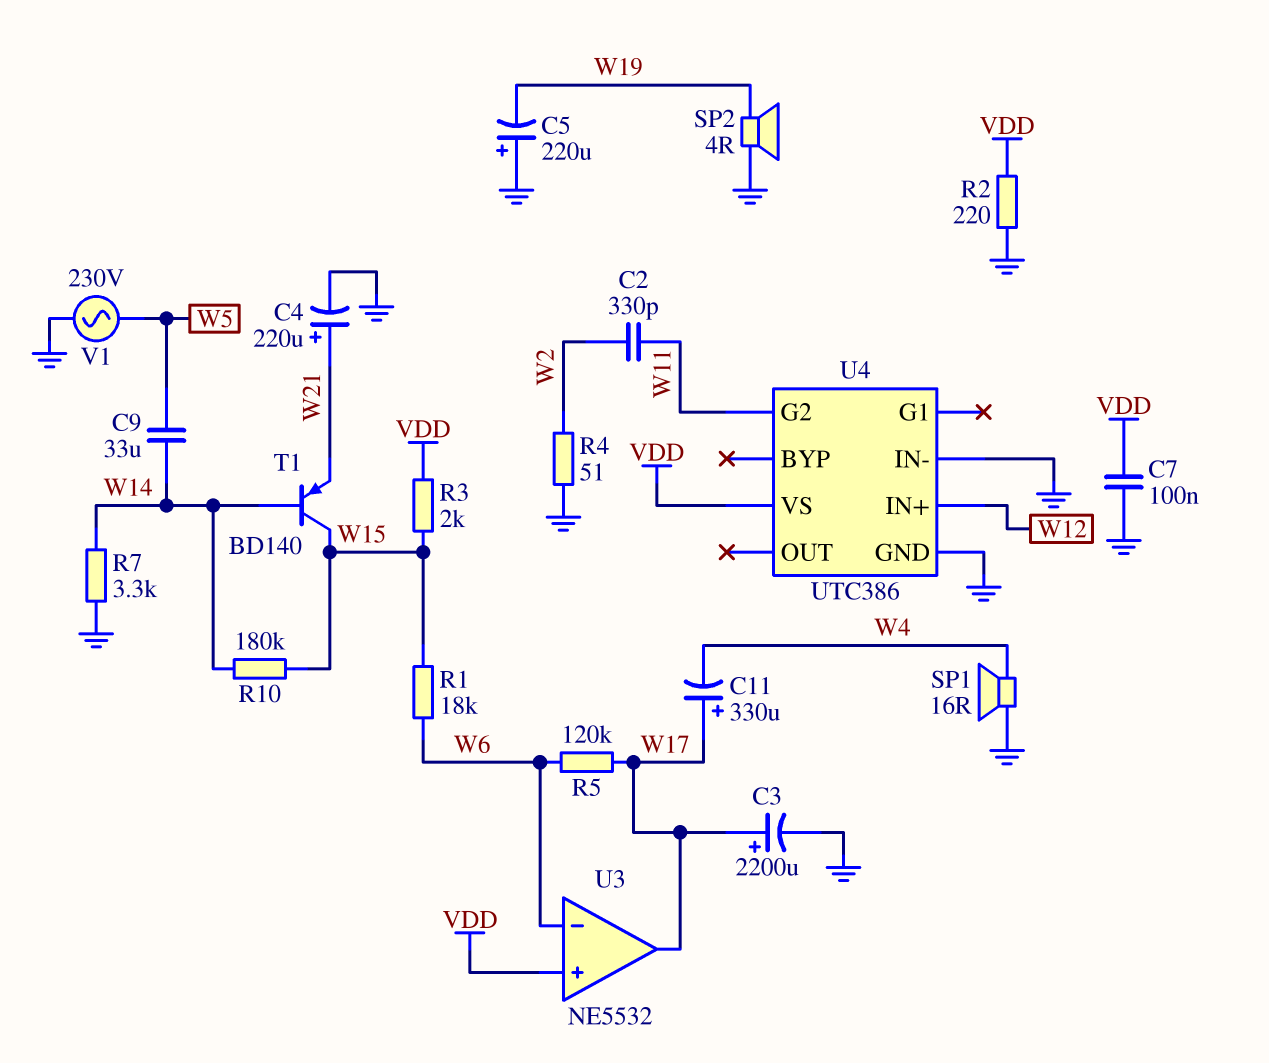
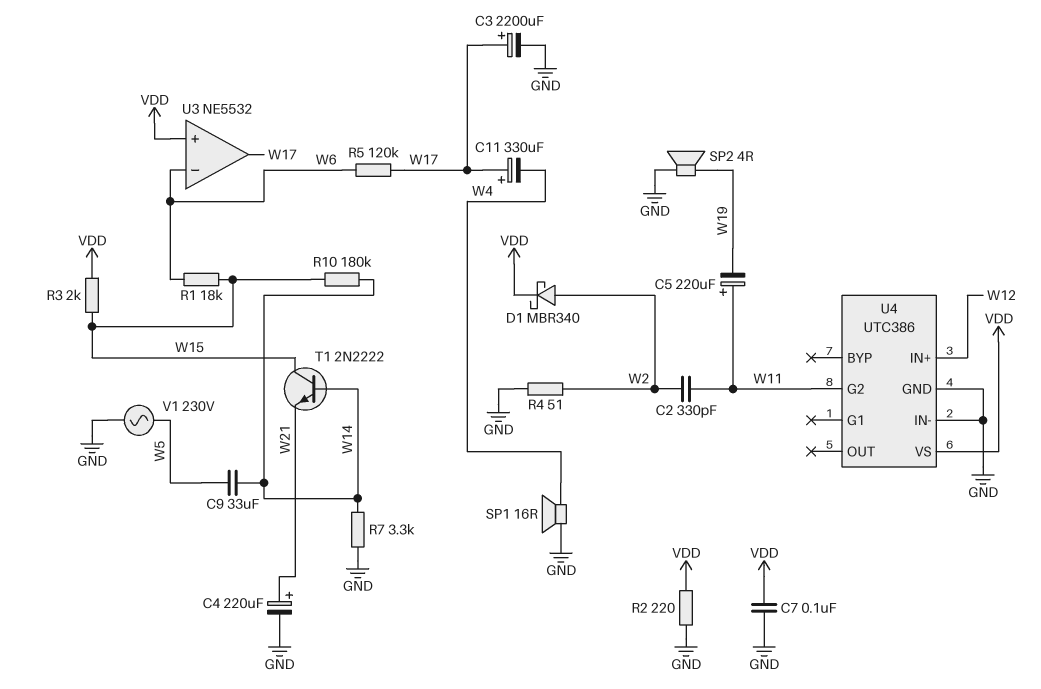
C5: 220uF (plus GND, minus W19) -> 220uF (plus W11, minus W19)
D1: none -> schottky MBR340 (A W2, K VDD)
T1: PNP BD140 (B W14, C W15, E W21) -> NPN 2N2222 (B W14, C W15, E W21)

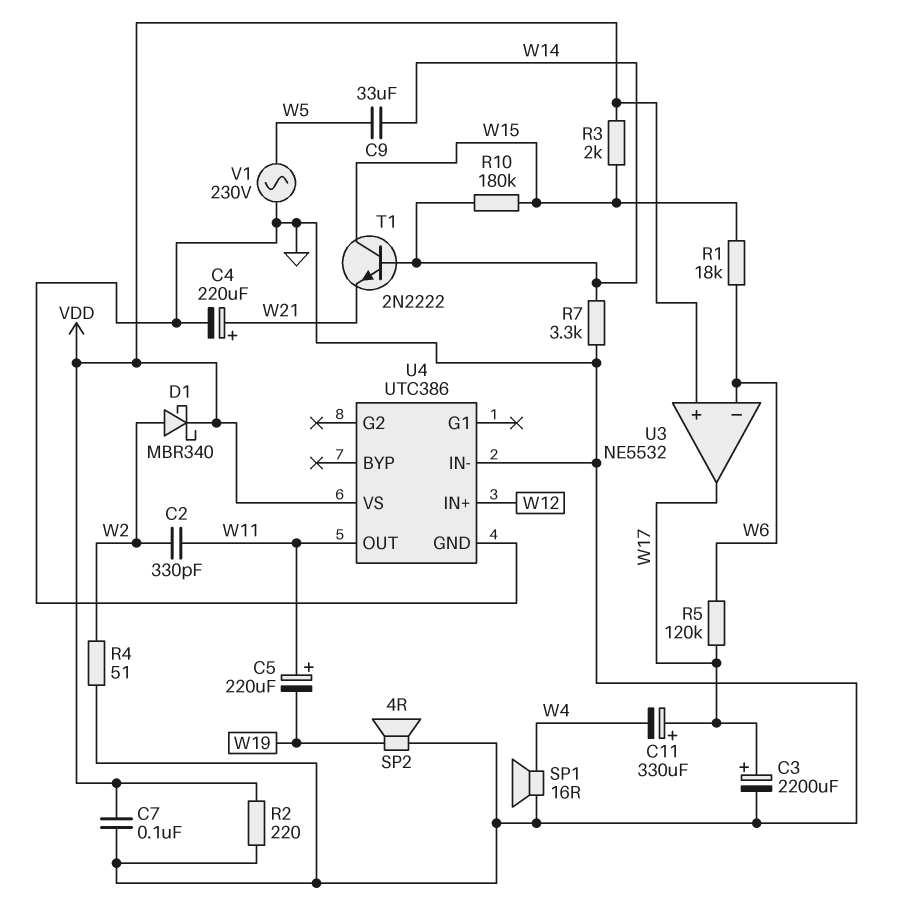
U4 pin G2: W11 -> none
U4 pin OUT: none -> W11

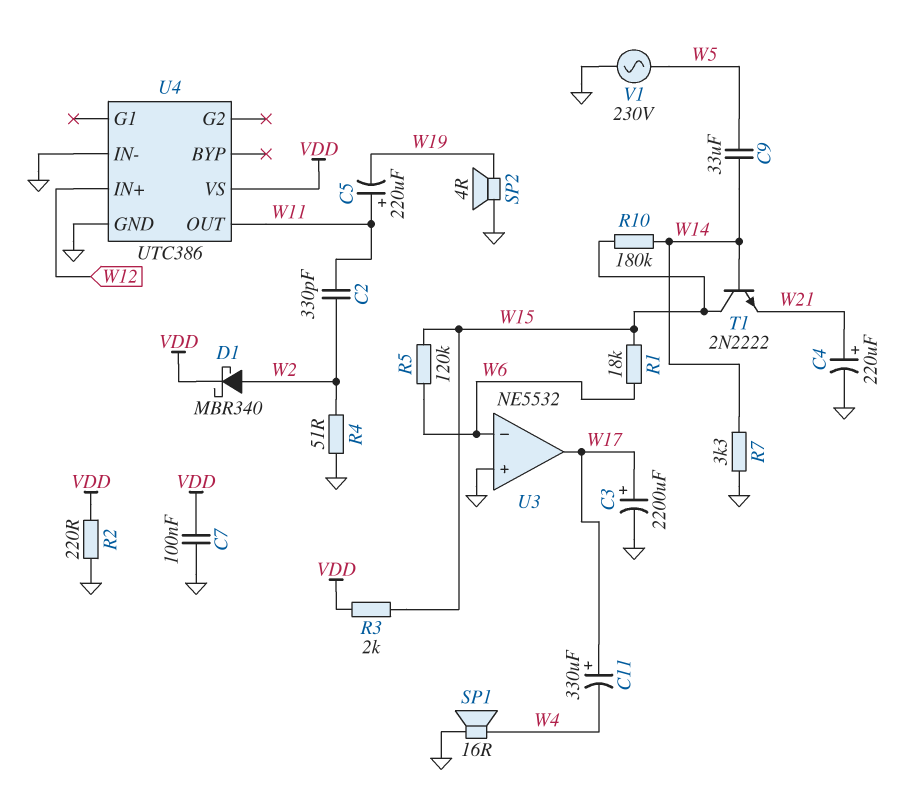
R5: 120k (W6, W17) -> 120k (W6, W15)
U3 pin in+: VDD -> GND

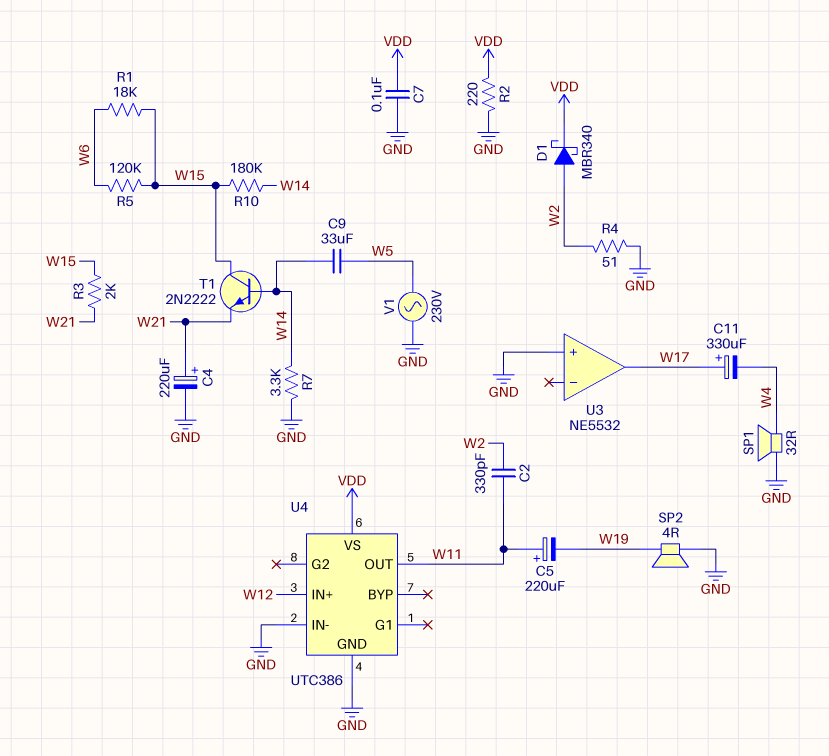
C3: 2200uF (plus W17, minus GND) -> none
R3: 2k (VDD, W15) -> 2k (W15, W21)
SP1: speaker 16R (GND, W4) -> speaker 32R (GND, W4)
U3 pin in-: W6 -> none

